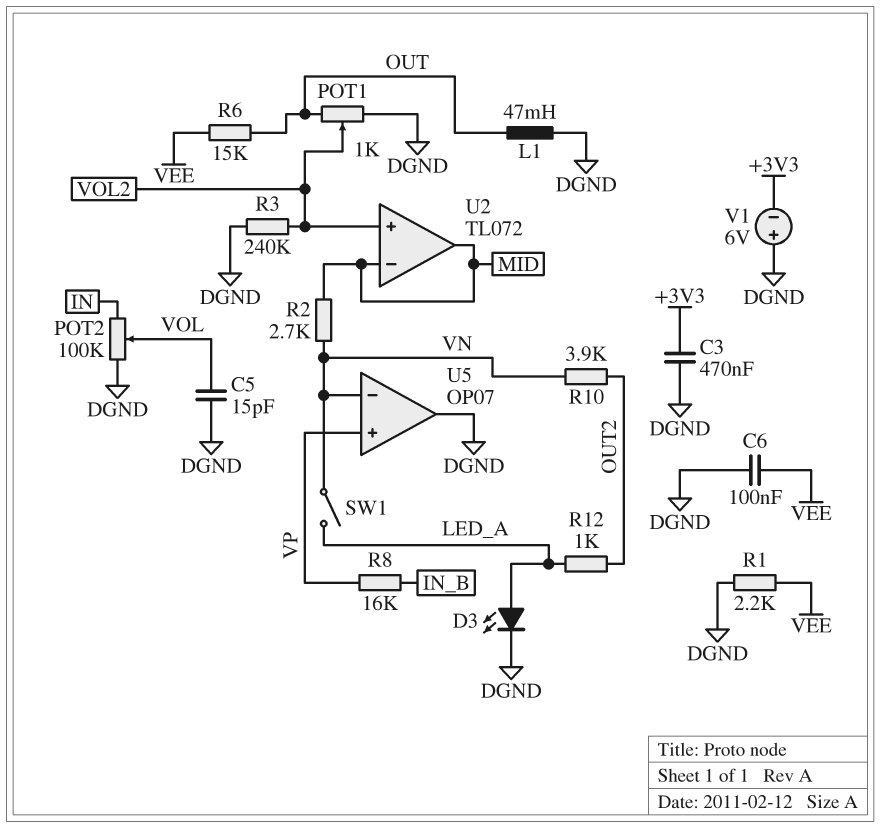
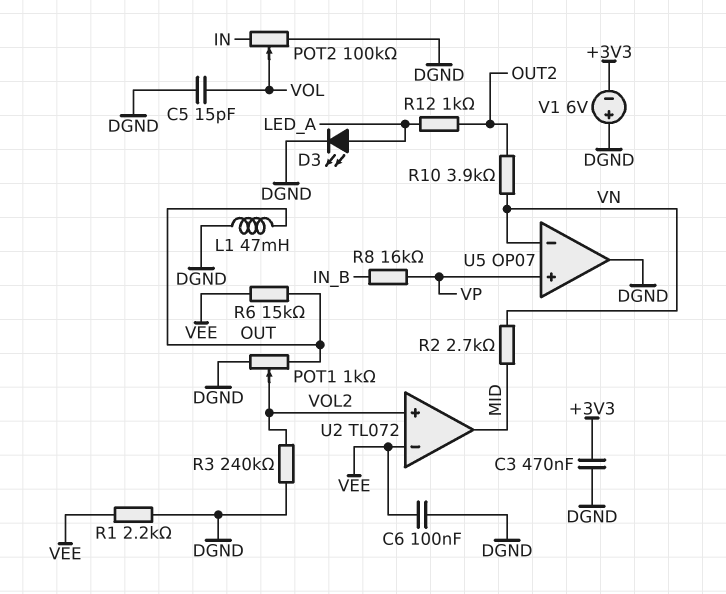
SW1: switch (LED_A, VN) -> none
U2 pin in-: MID -> VEE

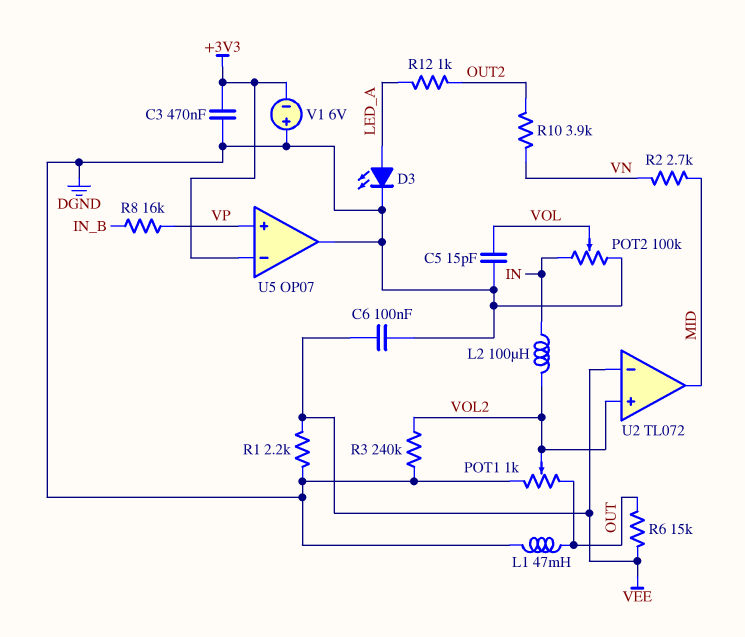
L2: none -> 100uH (IN, VOL2)
U5 pin in-: VN -> +3V3

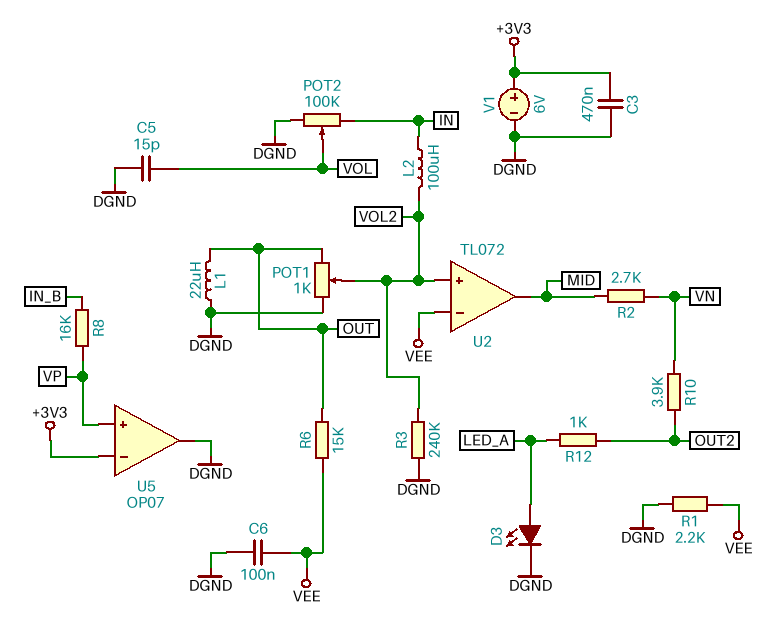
L1: 47mH (DGND, OUT) -> 22uH (DGND, OUT)
V1: 6V (plus DGND, minus +3V3) -> 6V (plus +3V3, minus DGND)

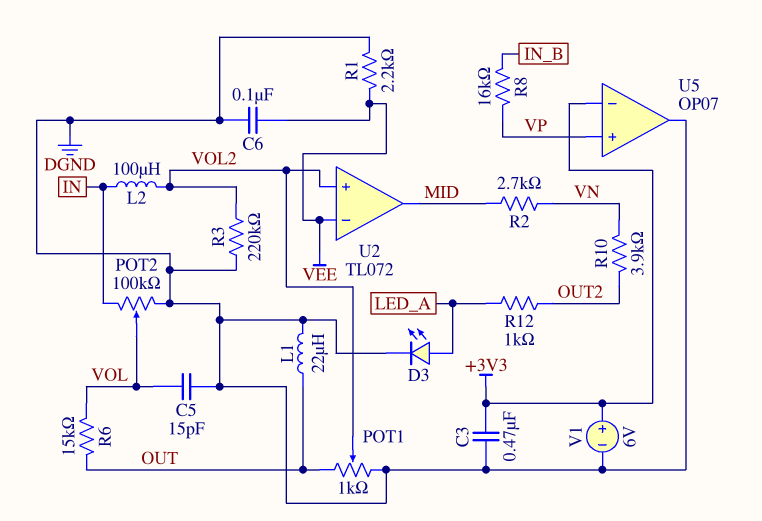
R3: 240k (DGND, VOL2) -> 220k (DGND, VOL2)
R6: 15k (OUT, VEE) -> 15k (OUT, VOL)

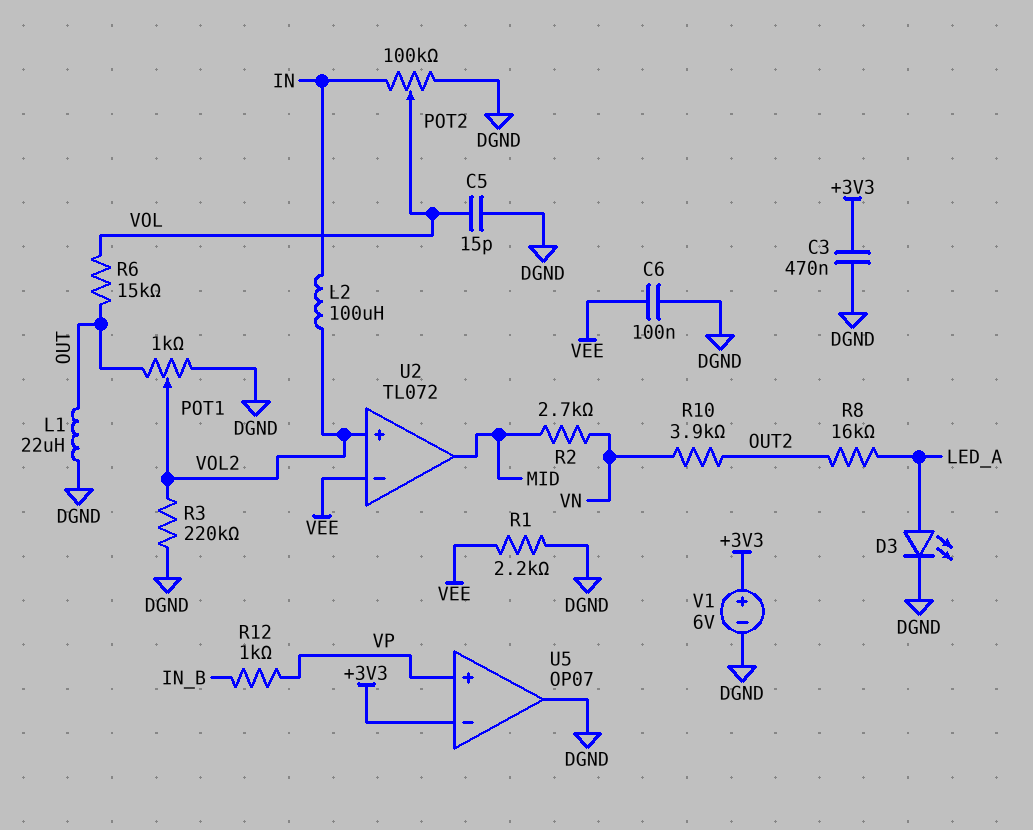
R8: 16k (IN_B, VP) -> 16k (LED_A, OUT2)
R12: 1k (LED_A, OUT2) -> 1k (IN_B, VP)

